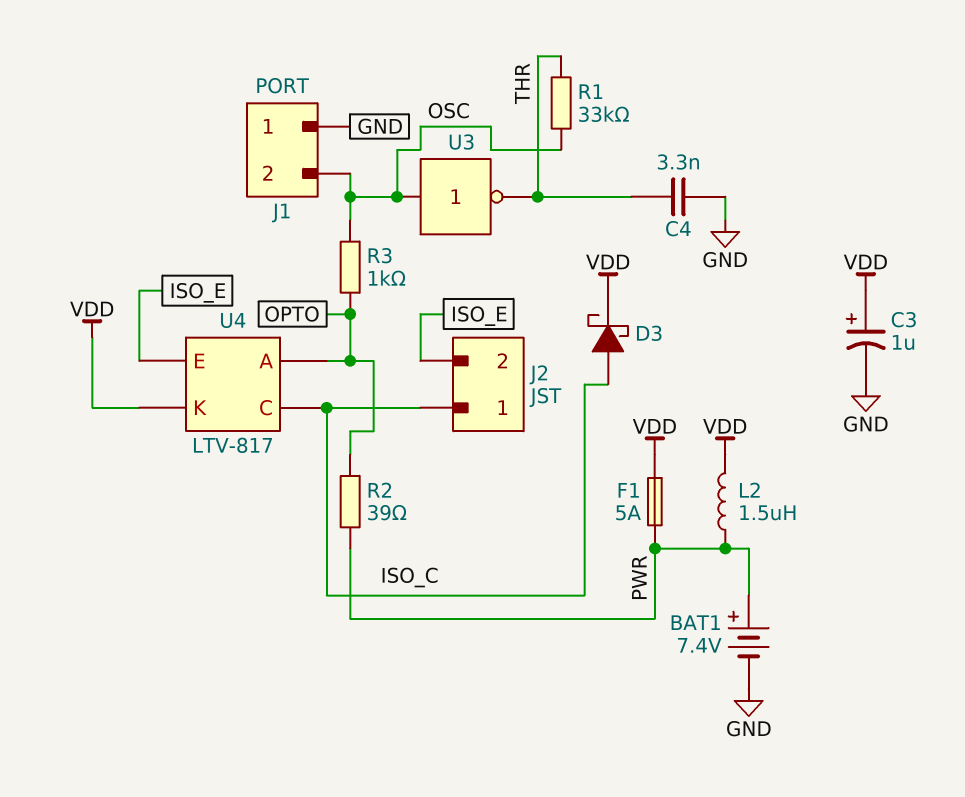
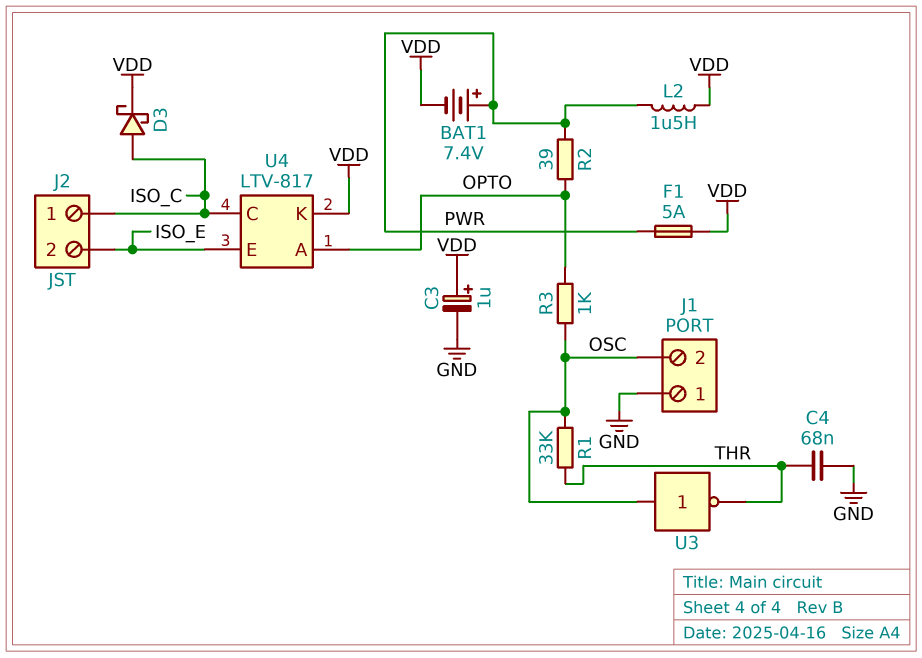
BAT1: 7.4V (plus PWR, minus GND) -> 7.4V (plus PWR, minus VDD)
C4: 3.3nF (GND, THR) -> 68nF (GND, THR)

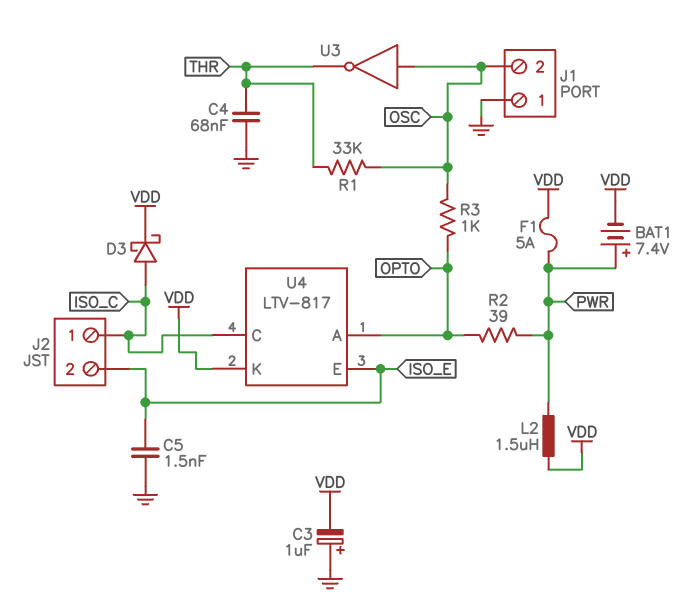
C3: 1uF (plus VDD, minus GND) -> 1uF (plus GND, minus VDD)
C5: none -> 1.5nF (GND, ISO_E)

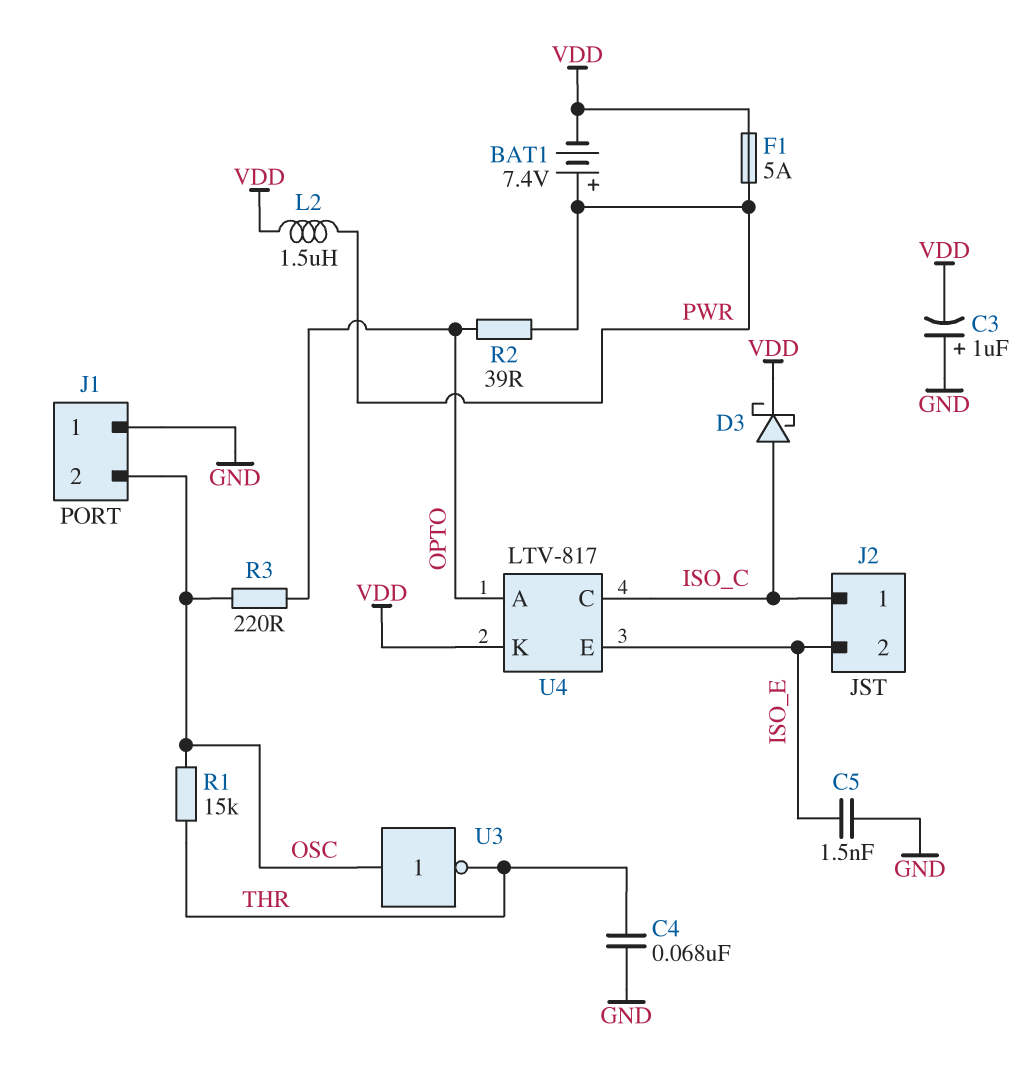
R1: 33k (OSC, THR) -> 15k (OSC, THR)
R3: 1k (OPTO, OSC) -> 220 (OPTO, OSC)

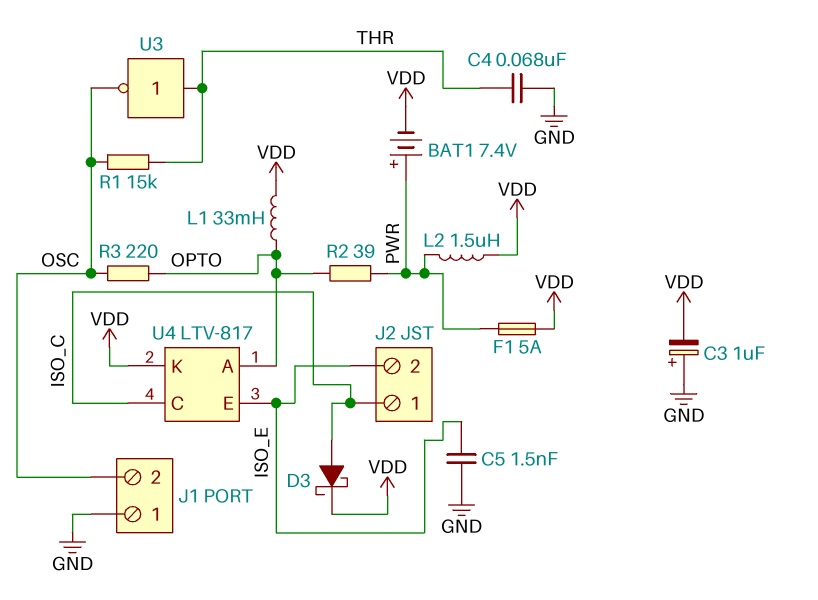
L1: none -> 33mH (OPTO, VDD)
U3: NOT (in OSC, out THR) -> NOT (in THR, out OSC)

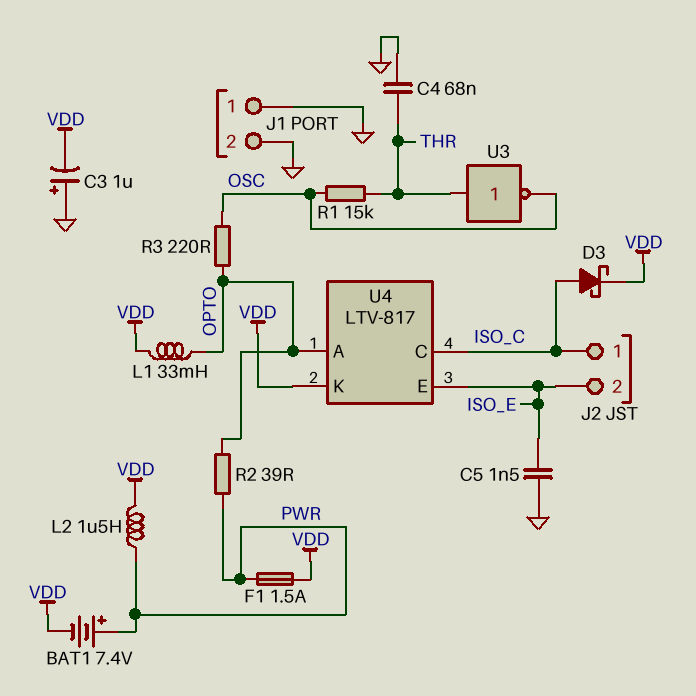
F1: 5A (PWR, VDD) -> 1.5A (PWR, VDD)
J1 pin 2: OSC -> GND

